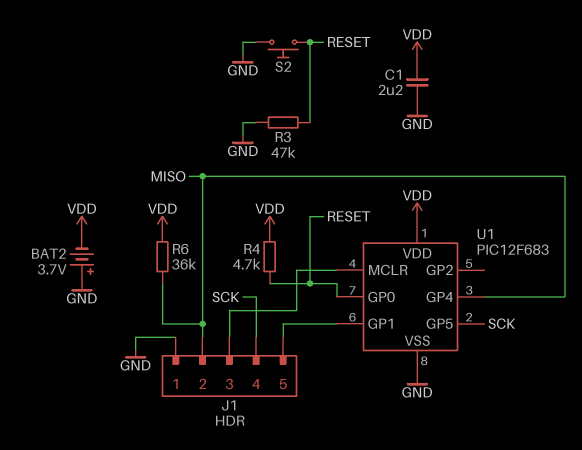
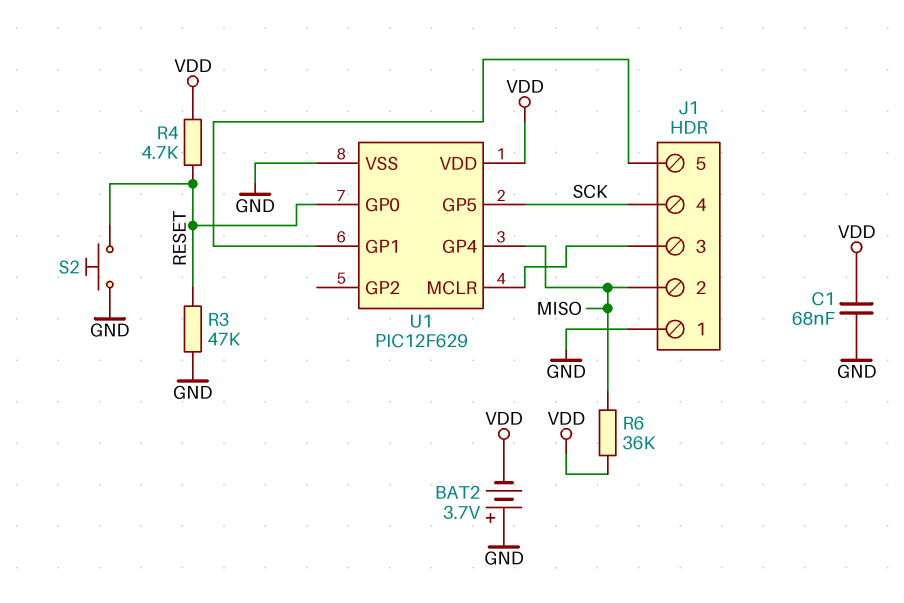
C1: 2.2uF (GND, VDD) -> 68nF (GND, VDD)
U1: PIC12F683 -> PIC12F629

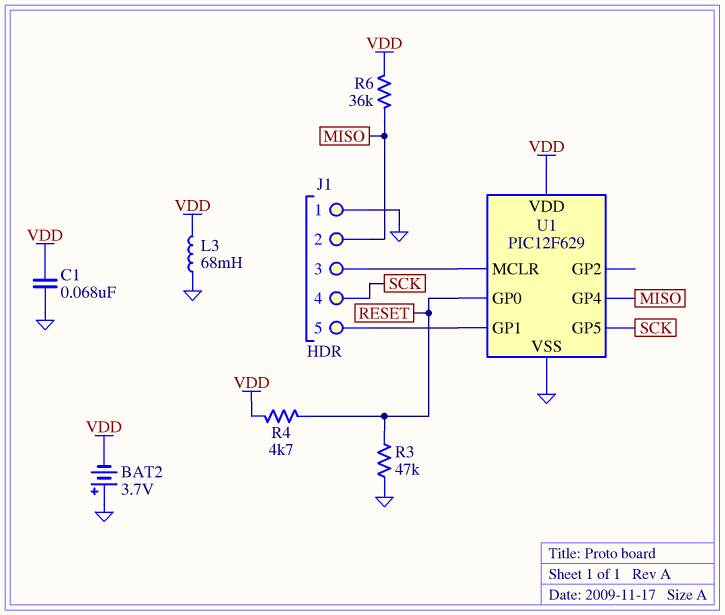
L3: none -> 68mH (GND, VDD)
S2: button (GND, RESET) -> none

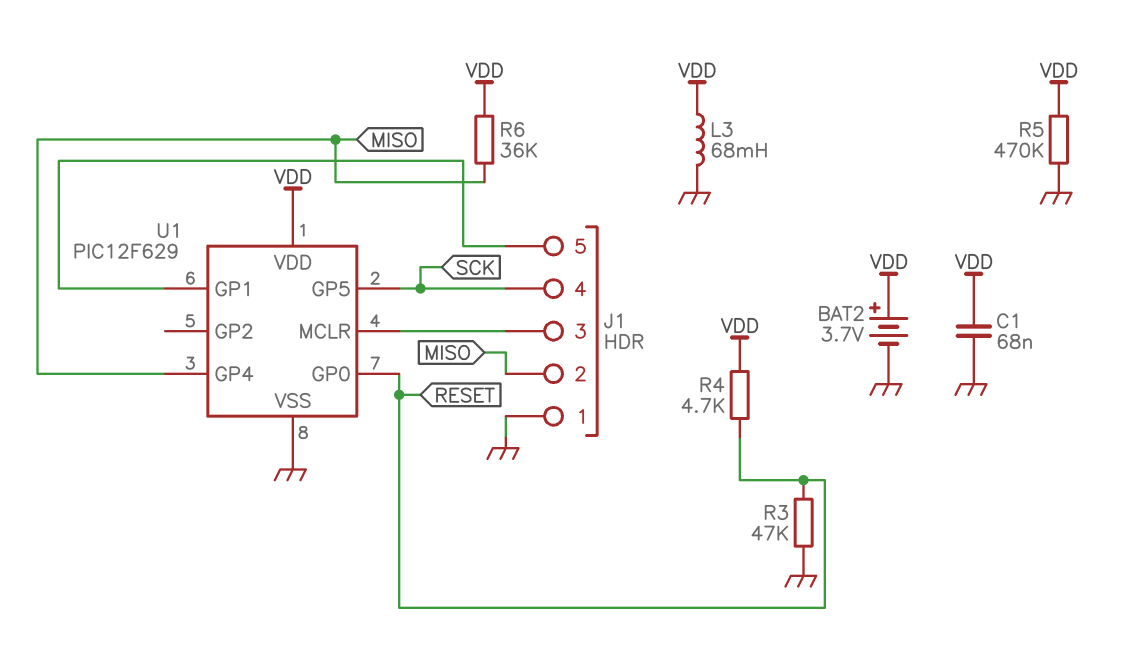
BAT2: 3.7V (plus GND, minus VDD) -> 3.7V (plus VDD, minus GND)
R5: none -> 470k (GND, VDD)

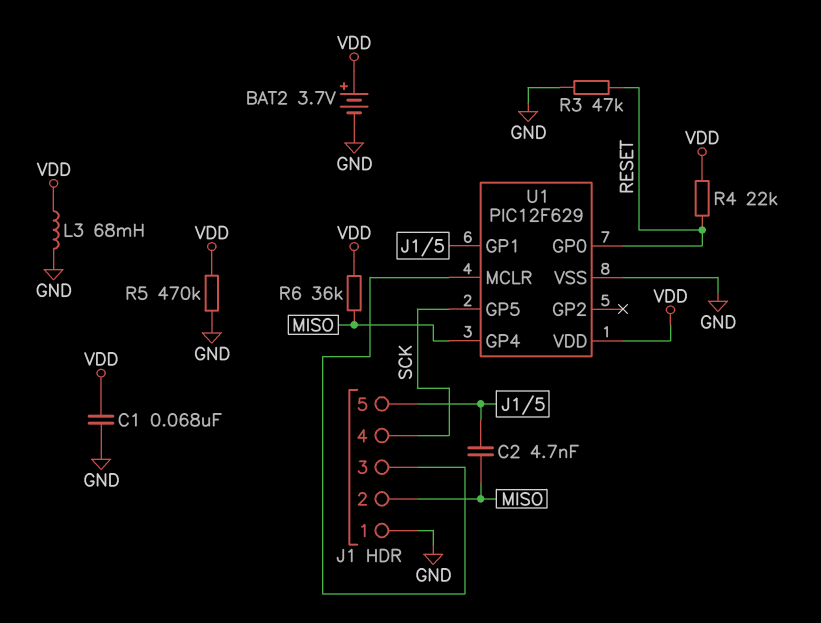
C2: none -> 4.7nF (J1/5, MISO)
R4: 4.7k (RESET, VDD) -> 22k (RESET, VDD)

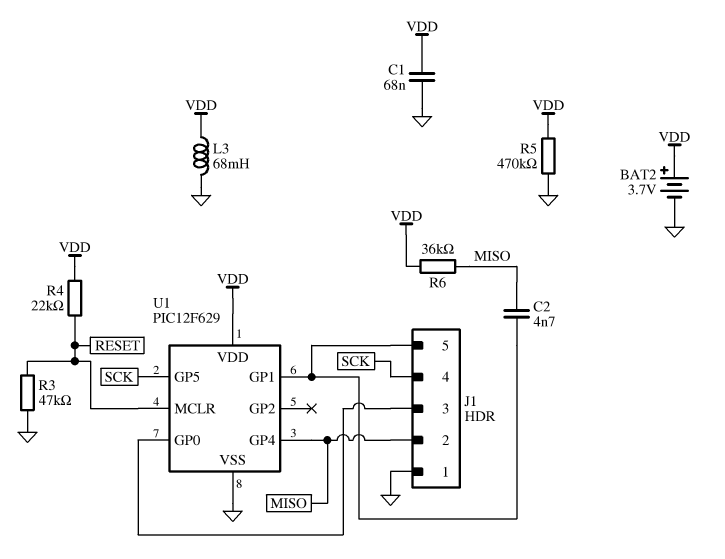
U1 pin GP0: RESET -> J1/3
U1 pin MCLR: J1/3 -> RESET

